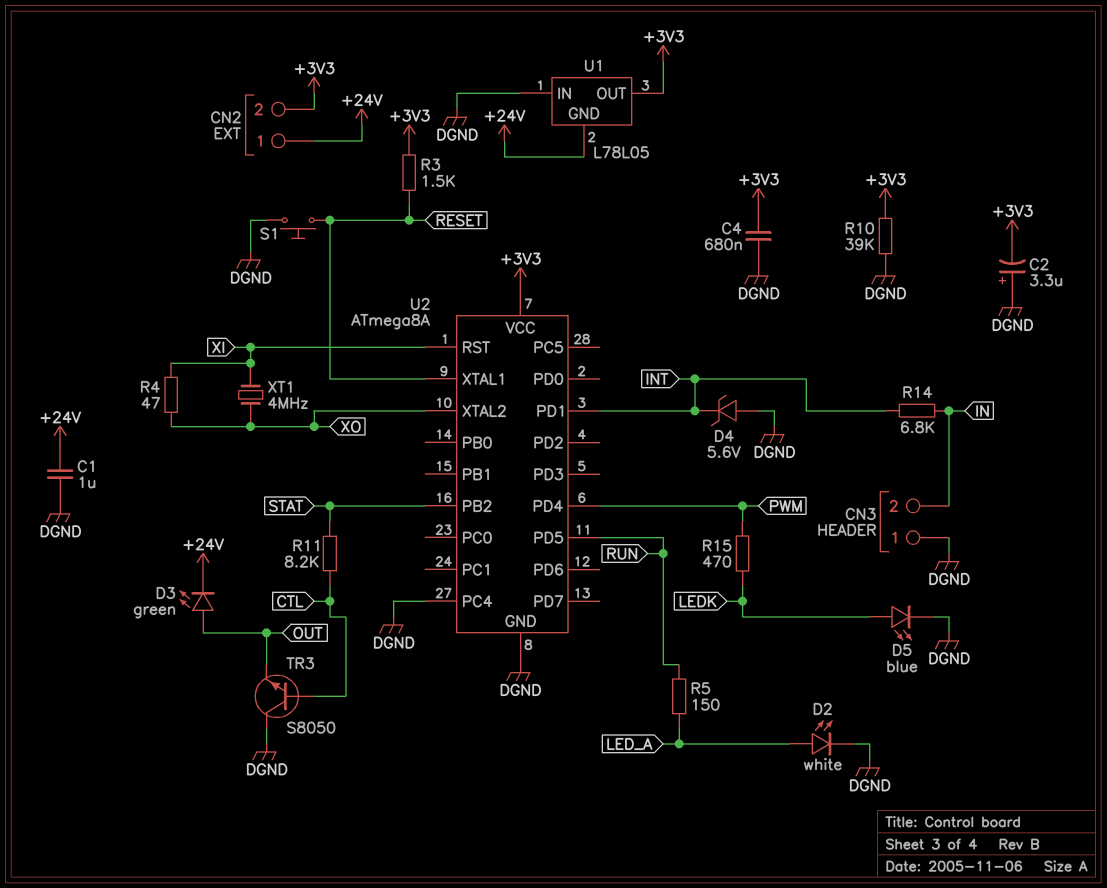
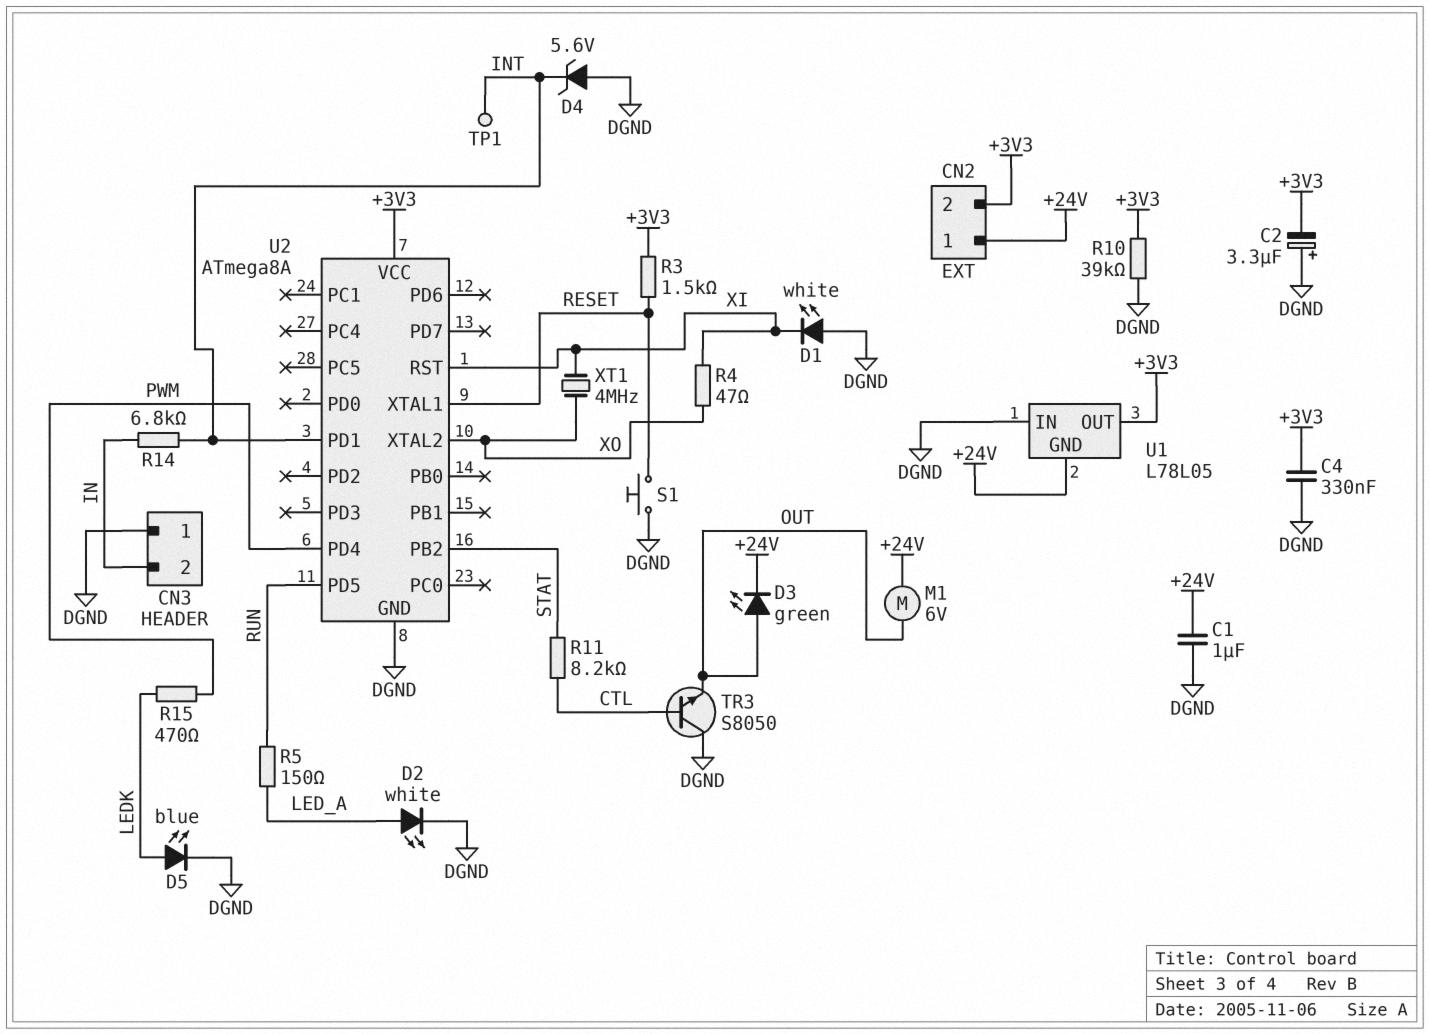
C4: 680nF (+3V3, DGND) -> 330nF (+3V3, DGND)
D1: none -> LED white (A DGND, K XI)
M1: none -> motor 6V (+24V, OUT)
TP1: none -> test point (INT)
U2 pin PC4: DGND -> none

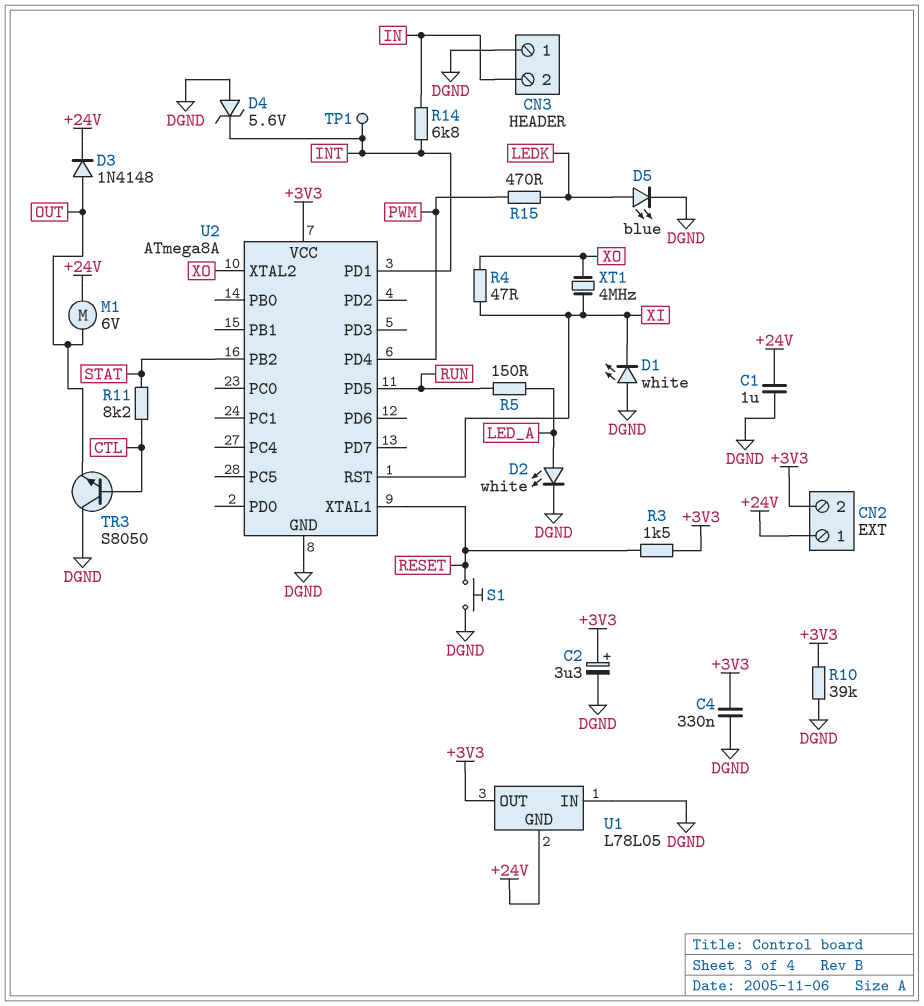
C2: 3.3uF (plus DGND, minus +3V3) -> 3.3uF (plus +3V3, minus DGND)
D3: LED green (A OUT, K +24V) -> diode 1N4148 (A OUT, K +24V)

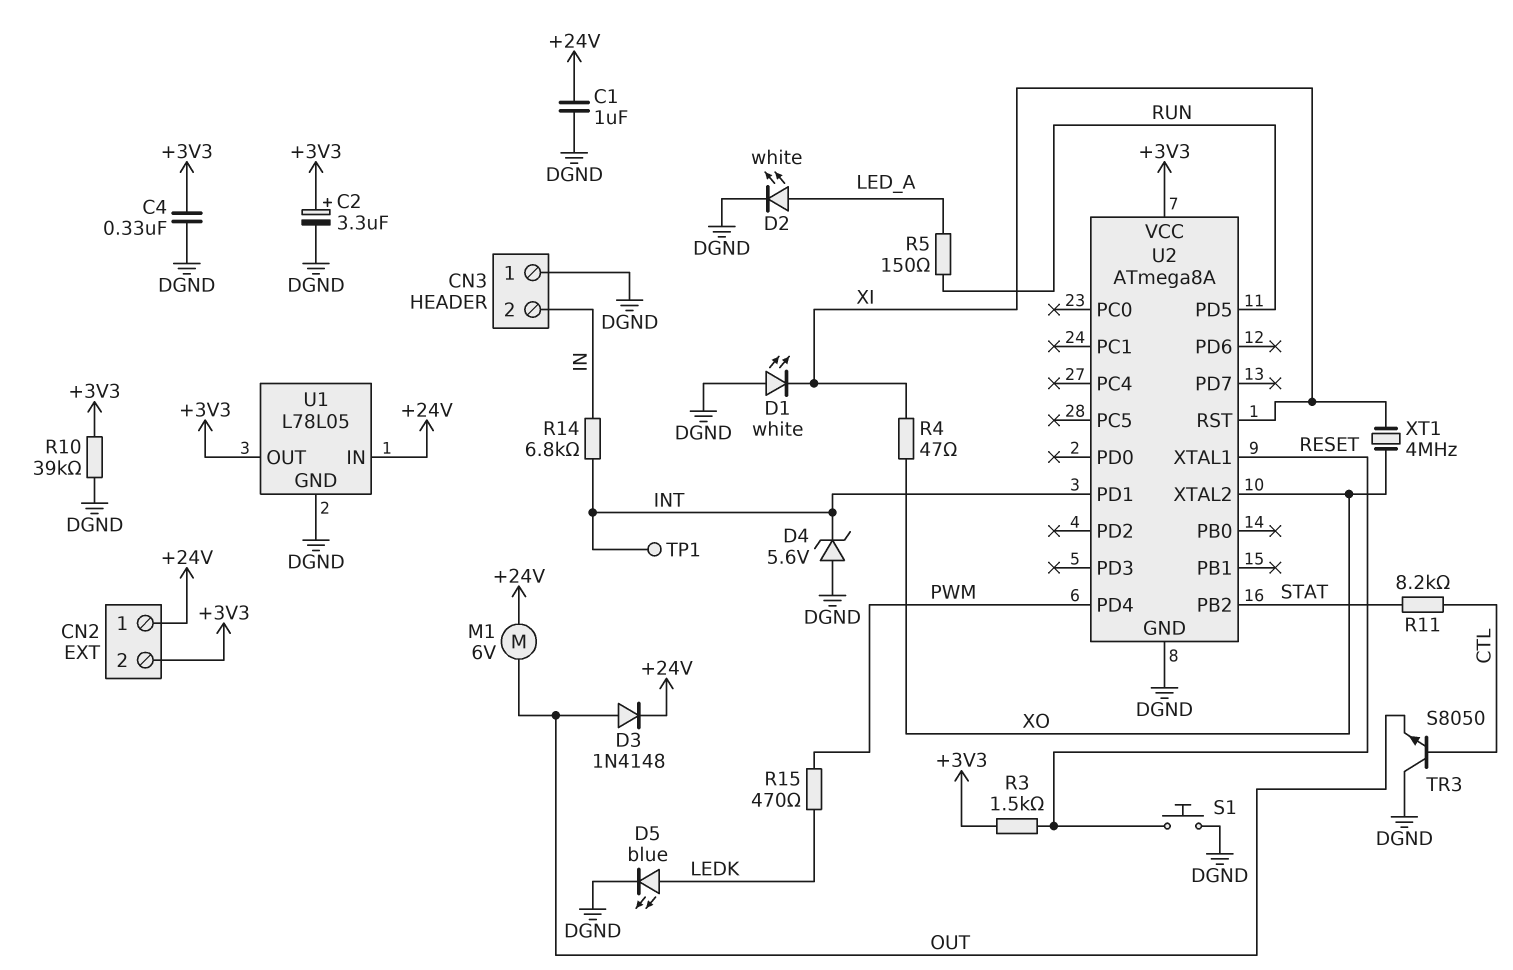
U1 pin GND: +24V -> DGND
U1 pin IN: DGND -> +24V

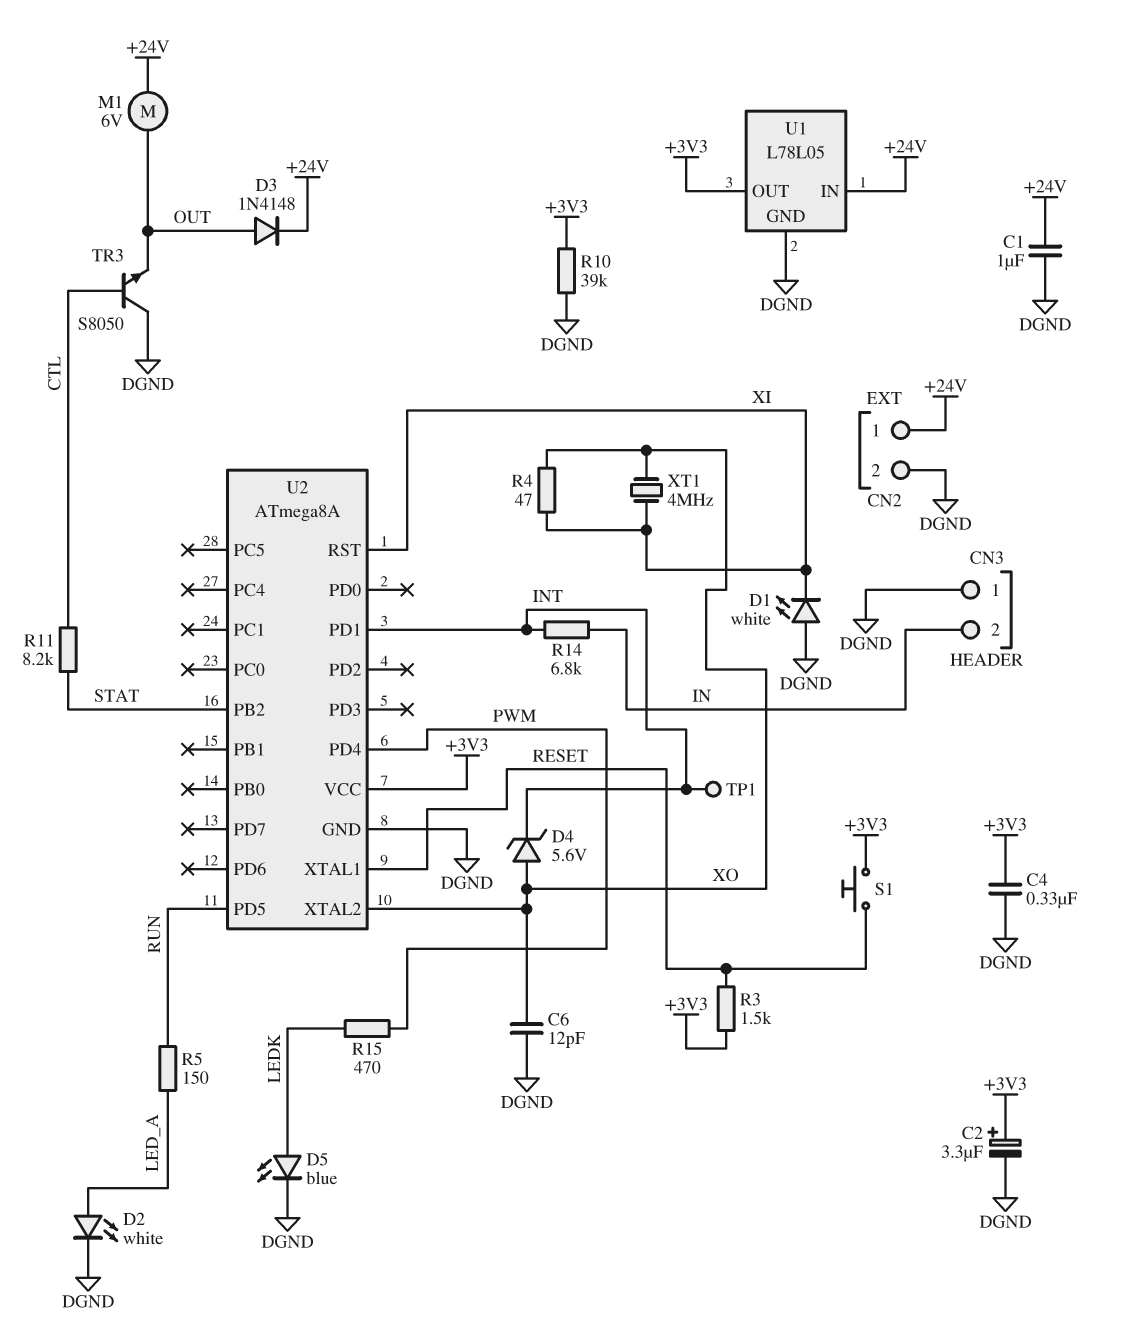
C6: none -> 12pF (DGND, XO)
CN2 pin 2: +3V3 -> DGND
D4: zener 5.6V (A DGND, K INT) -> zener 5.6V (A XO, K INT)
S1: button (DGND, RESET) -> button (+3V3, RESET)

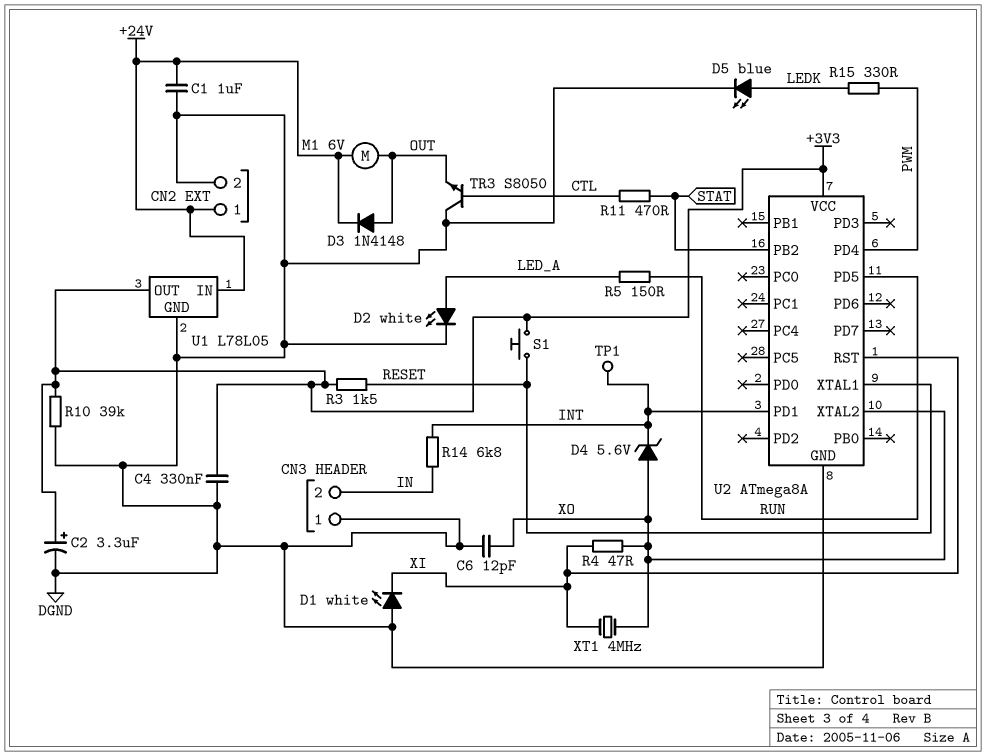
R11: 8.2k (CTL, STAT) -> 470 (CTL, STAT)
R15: 470 (LEDK, PWM) -> 330 (LEDK, PWM)

